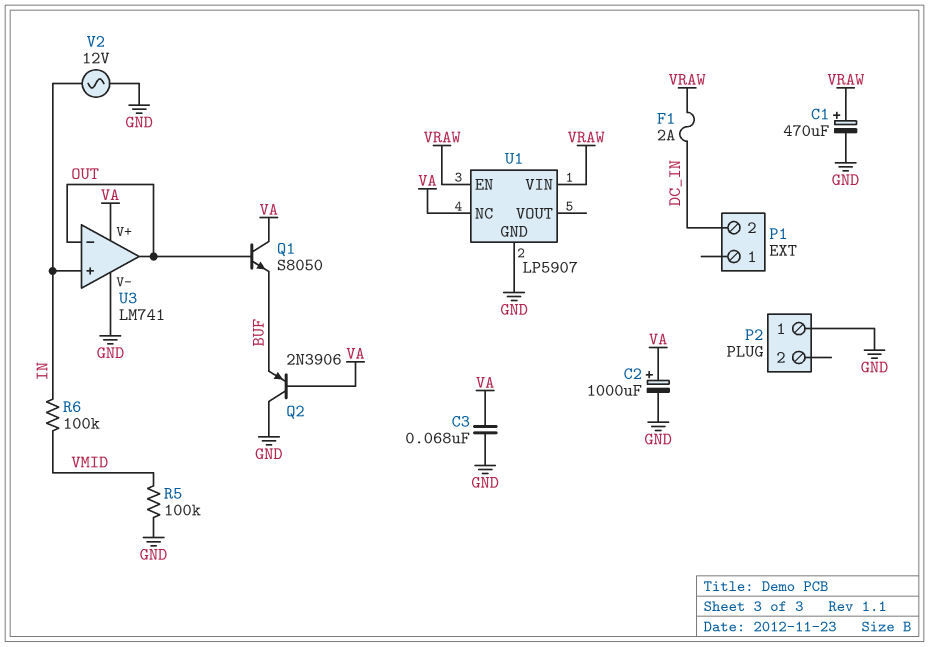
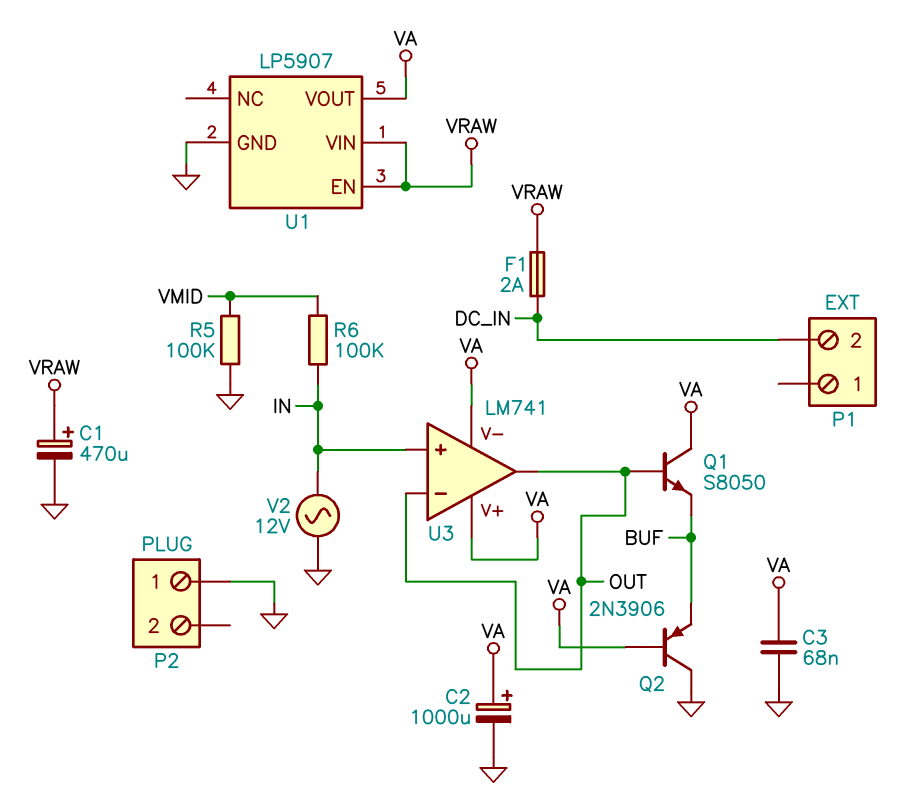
U1 pin NC: VA -> none
U1 pin VOUT: none -> VA
U3 pin V-: GND -> VA

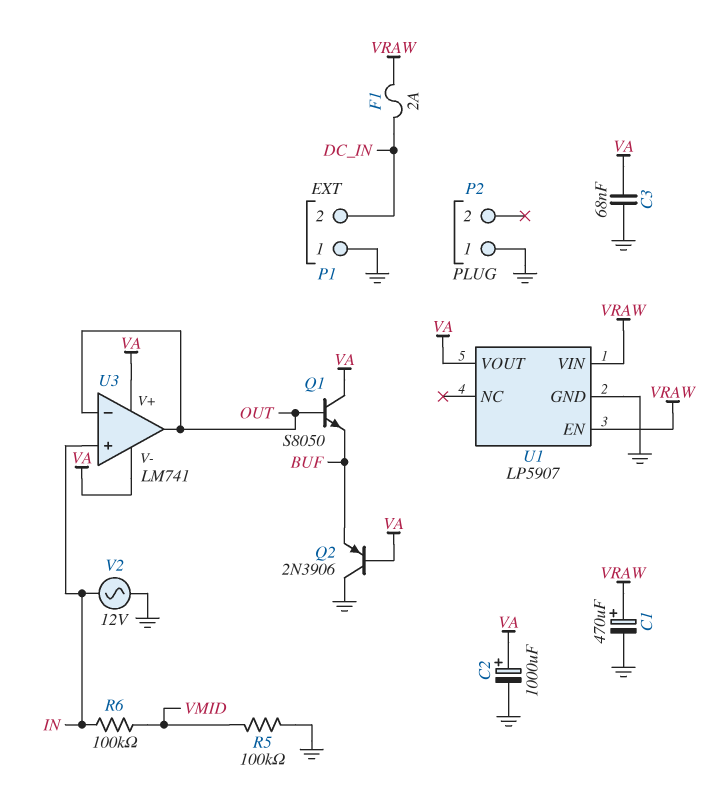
P1 pin 1: none -> GND

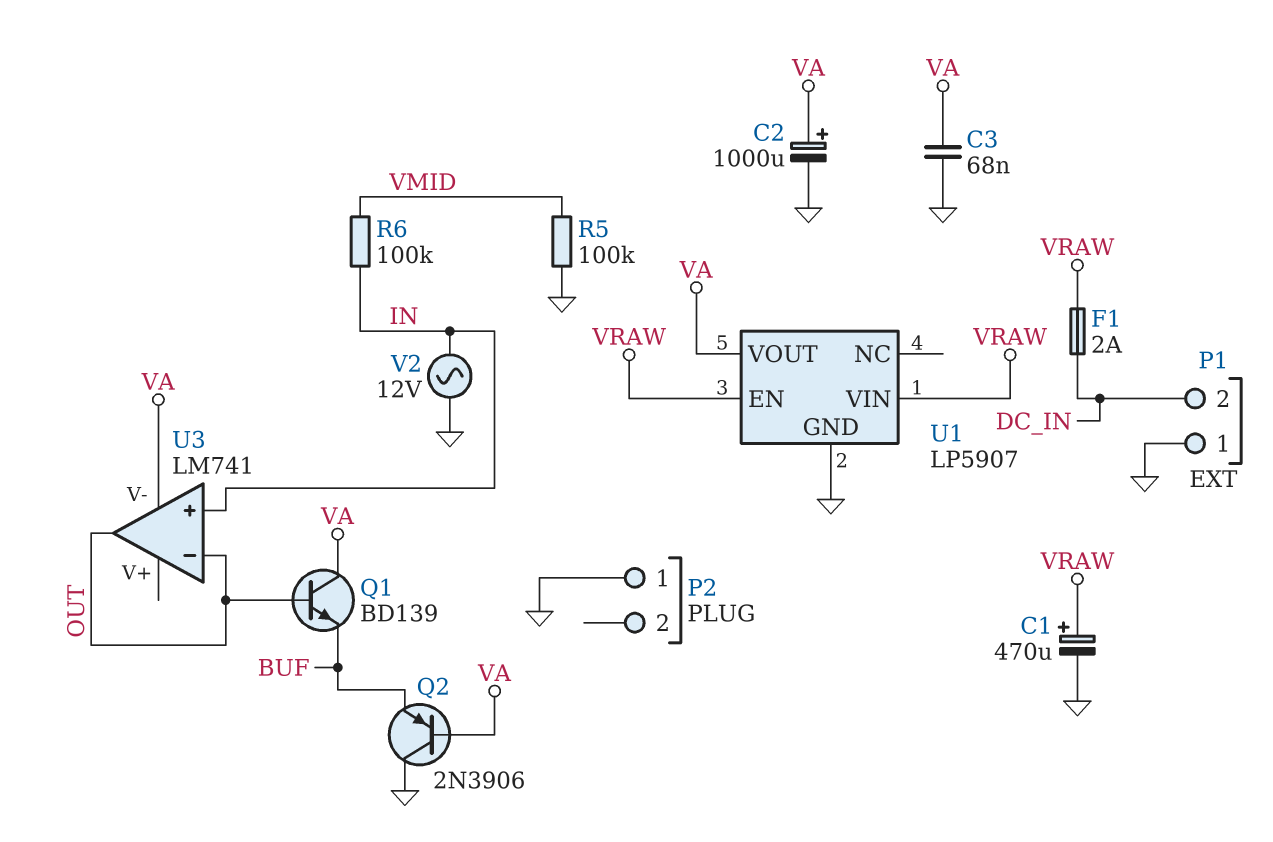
Q1: NPN S8050 (B OUT, C VA, E BUF) -> NPN BD139 (B OUT, C VA, E BUF)
U3 pin V+: VA -> none

